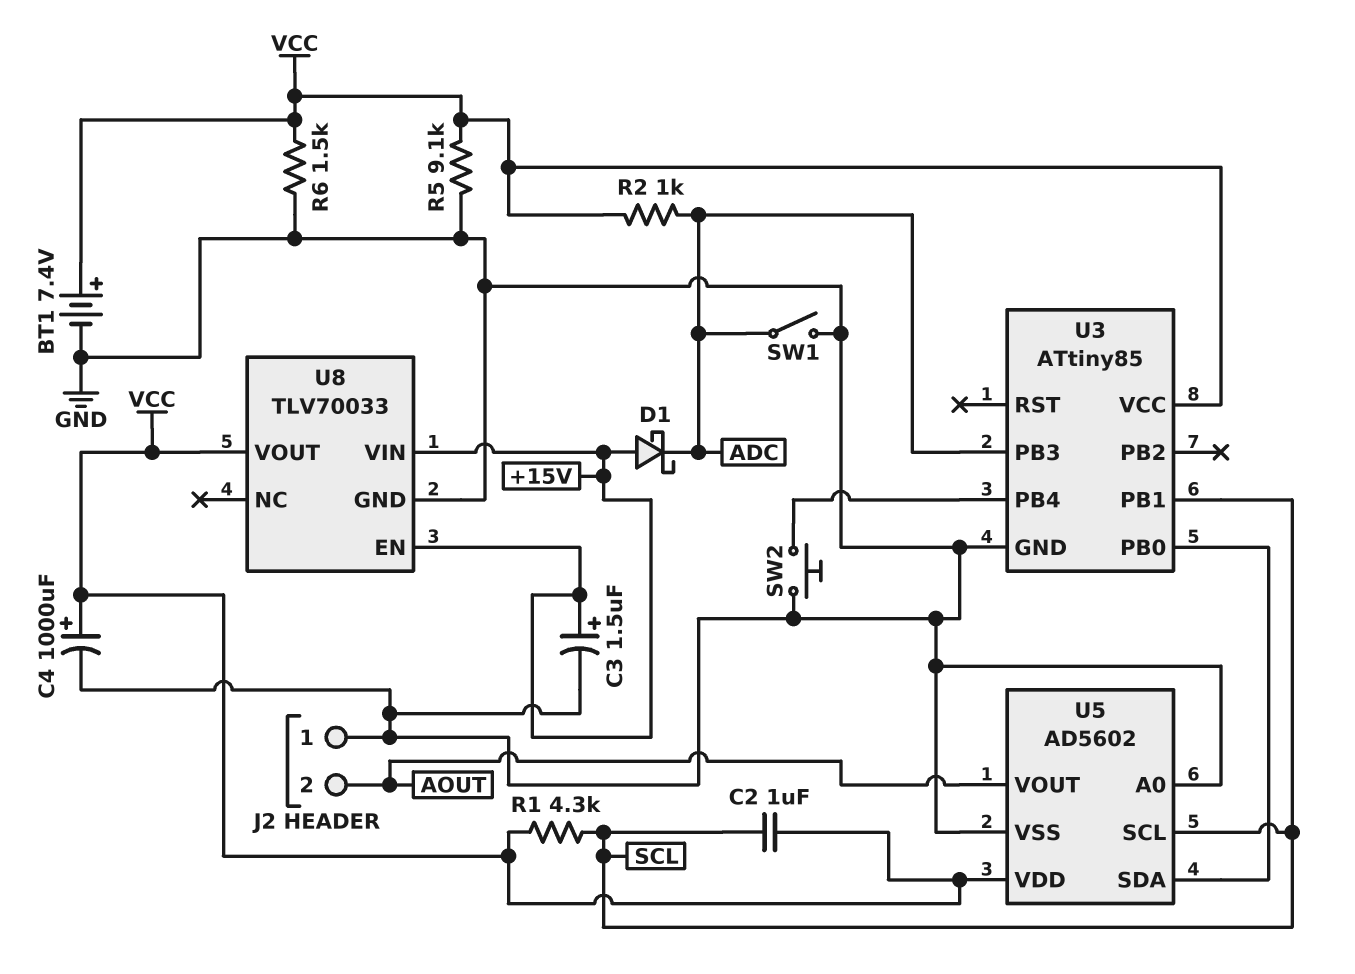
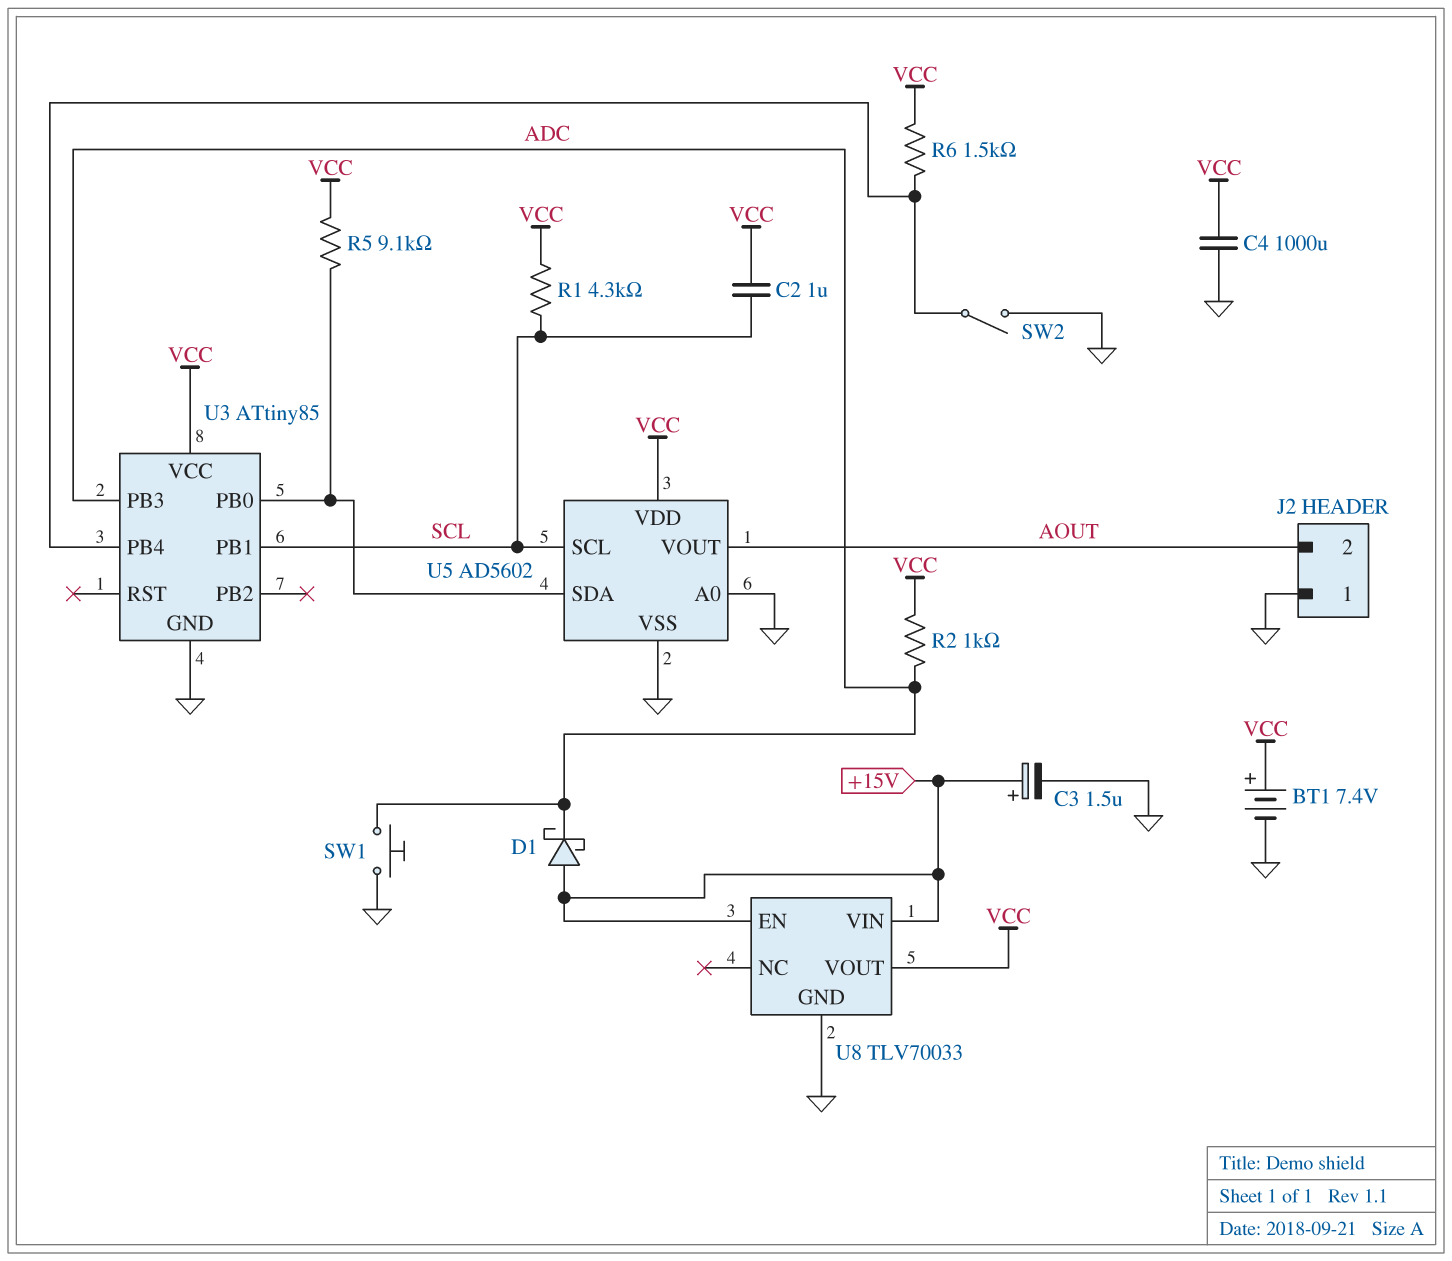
C4: 1000uF (plus VCC, minus GND) -> 1000uF (GND, VCC)
R5: 9.1k (GND, VCC) -> 9.1k (U3/PB0, VCC)
R6: 1.5k (GND, VCC) -> 1.5k (U3/PB4, VCC)
SW1: switch (ADC, GND) -> button (ADC, GND)
SW2: button (GND, U3/PB4) -> switch (GND, U3/PB4)

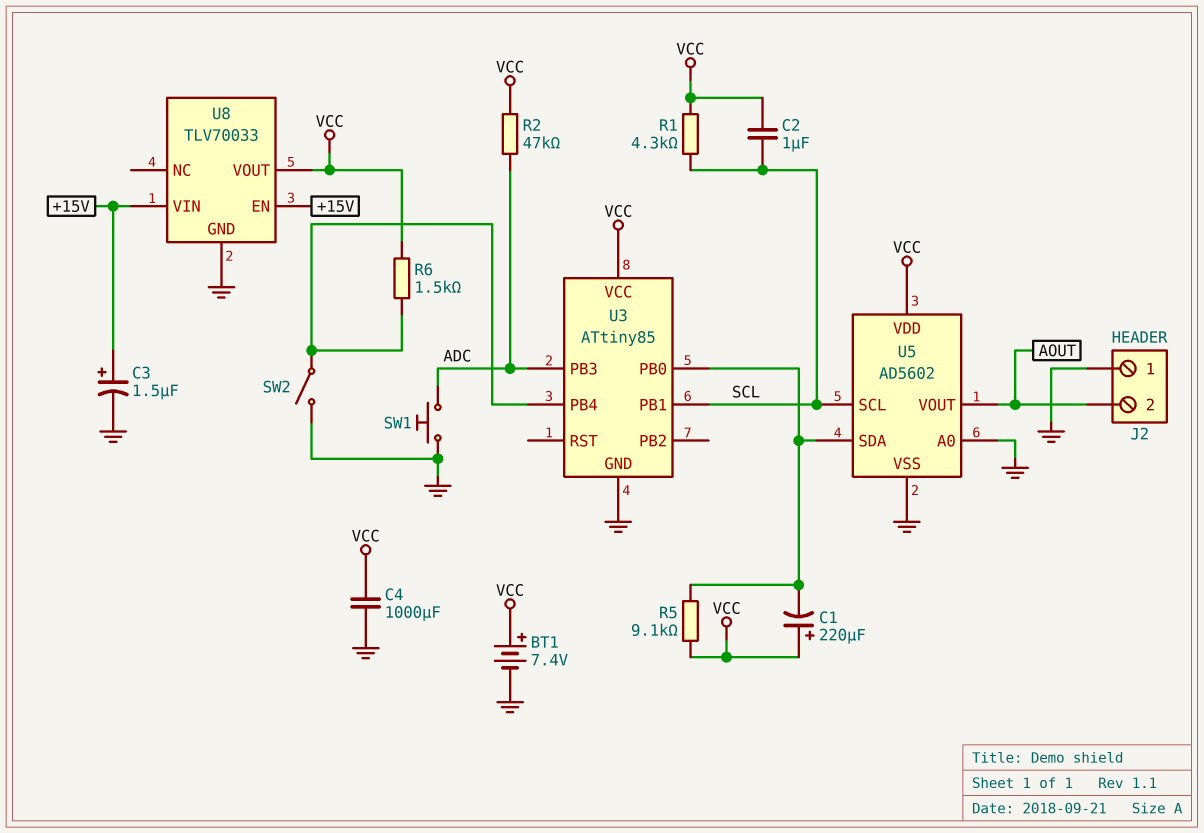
C1: none -> 220uF (plus VCC, minus U3/PB0)
D1: schottky (A +15V, K ADC) -> none
R2: 1k (ADC, VCC) -> 47k (ADC, VCC)

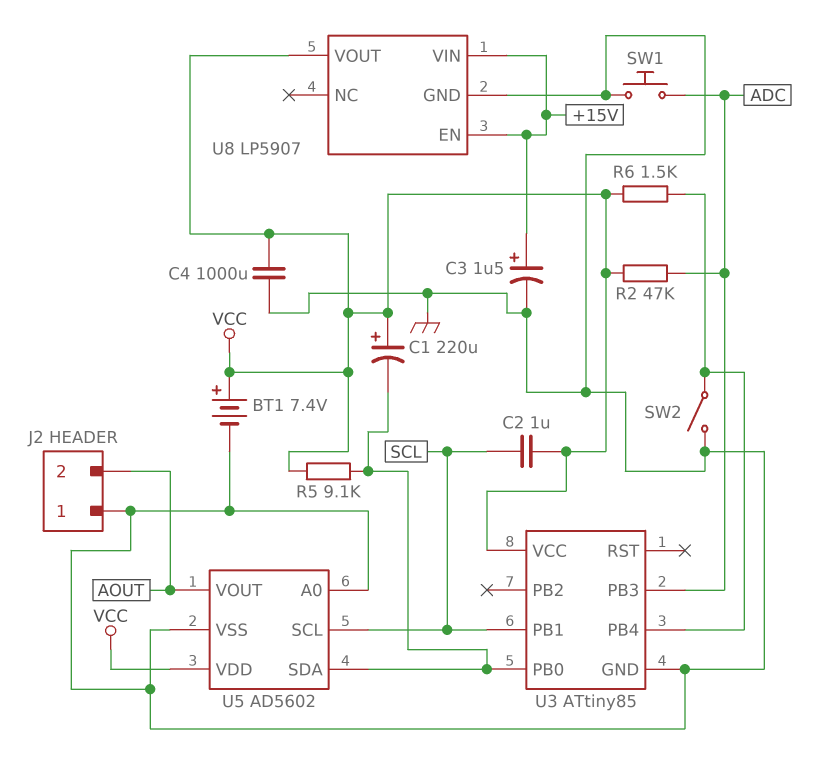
R1: 4.3k (SCL, VCC) -> none
U8: TLV70033 -> LP5907

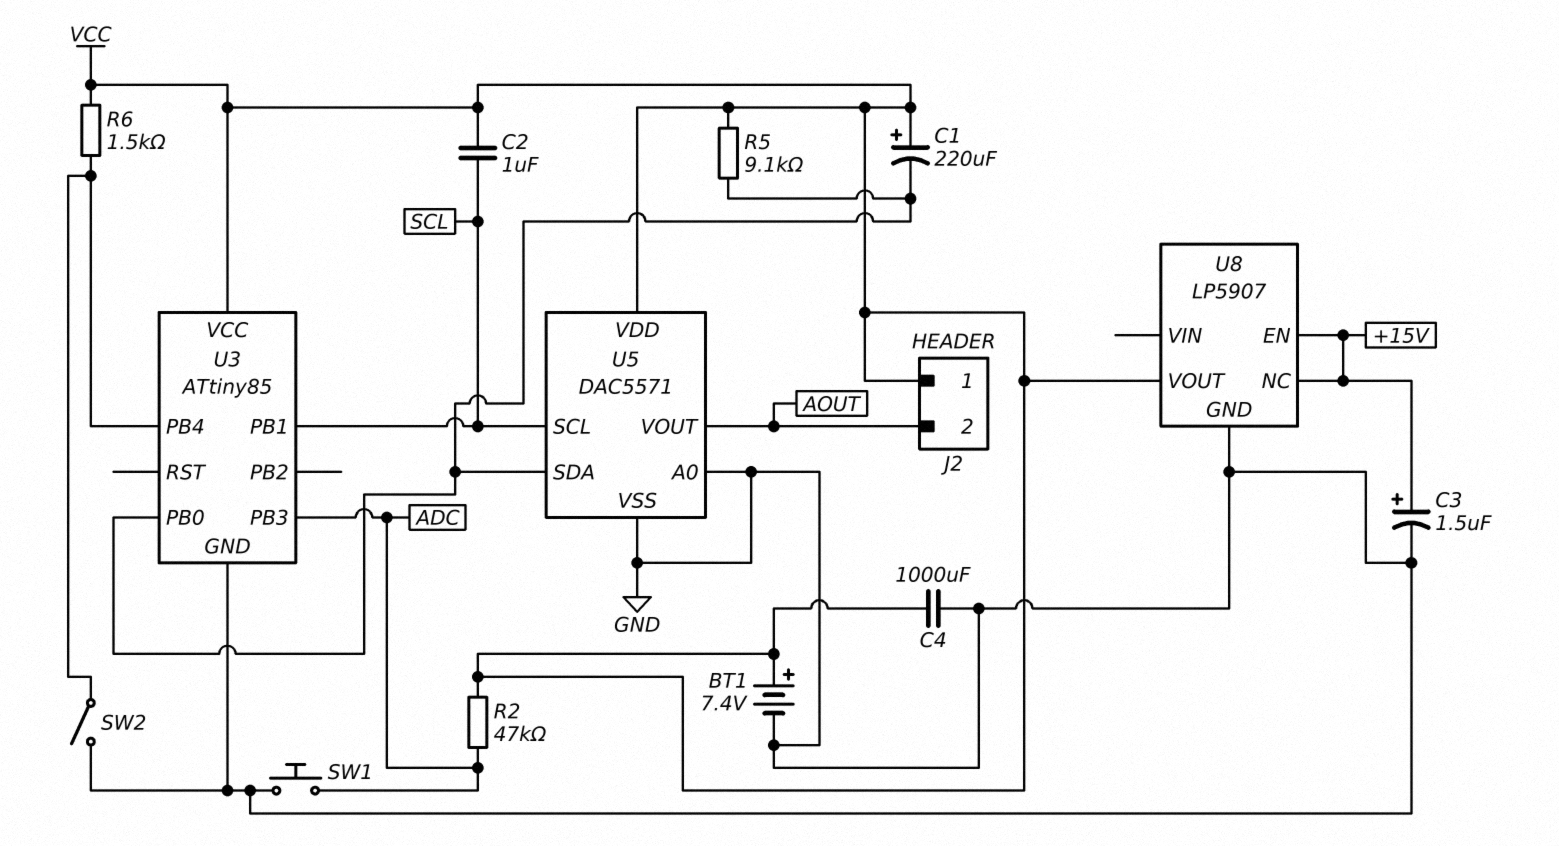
J2 pin 1: GND -> VCC
U5: AD5602 -> DAC5571
U8 pin NC: none -> +15V
U8 pin VIN: +15V -> none

